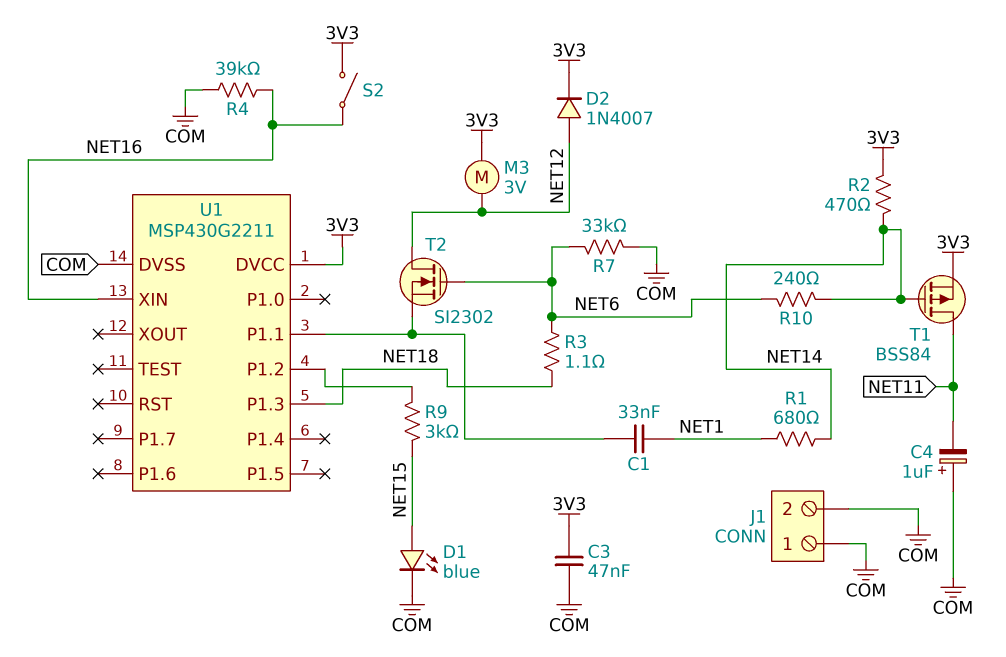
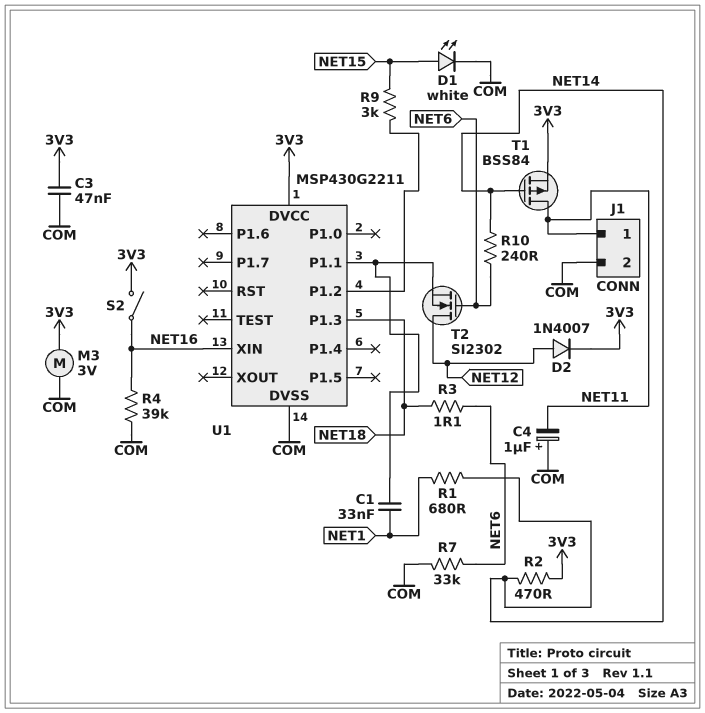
D1: LED blue (A NET15, K COM) -> LED white (A NET15, K COM)
J1 pin 1: COM -> NET11
M3: motor 3V (3V3, NET12) -> motor 3V (3V3, COM)

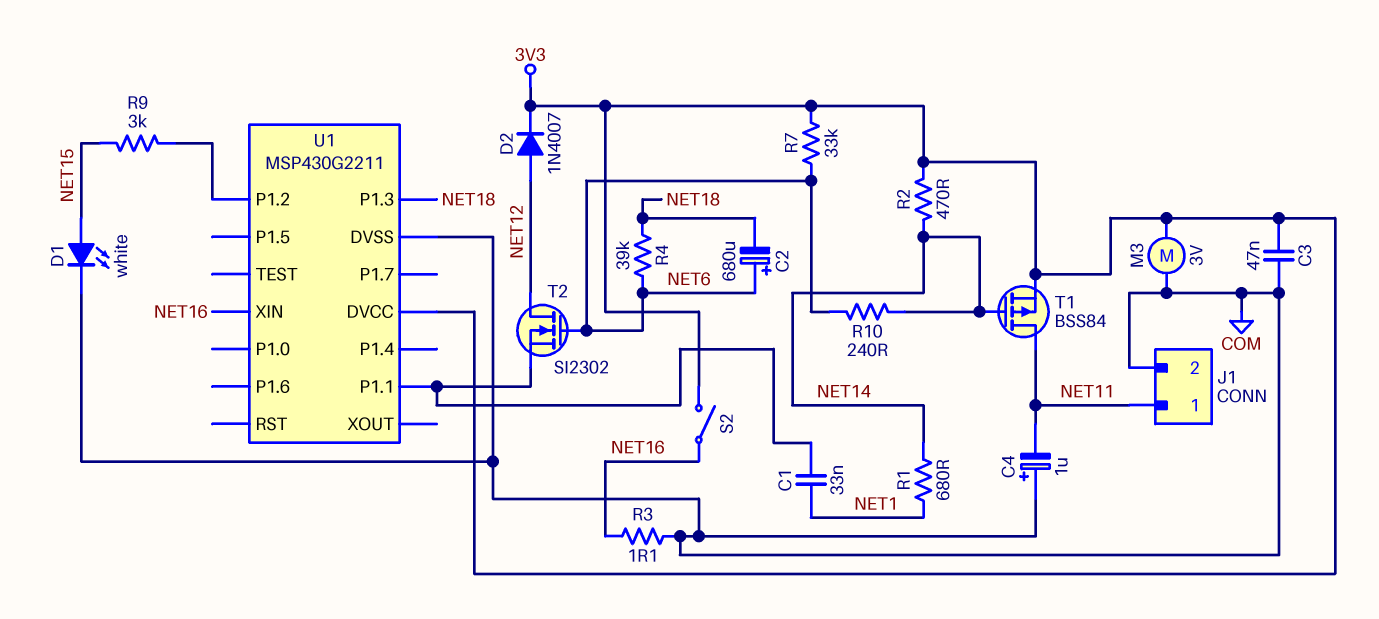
C2: none -> 680uF (plus NET6, minus NET18)
R3: 1.1 (NET6, NET18) -> 1.1 (COM, NET16)
R4: 39k (COM, NET16) -> 39k (NET6, NET18)
R7: 33k (COM, NET6) -> 33k (3V3, NET6)

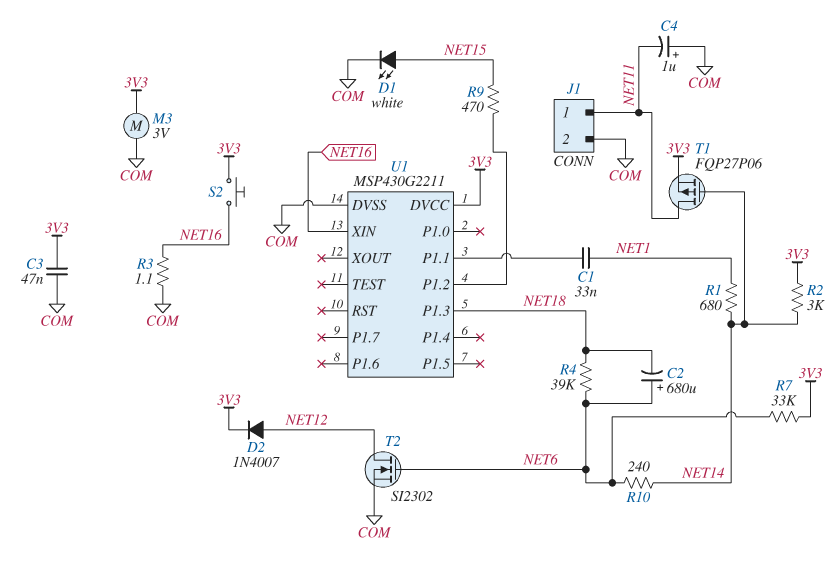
R2: 470 (3V3, NET14) -> 3k (3V3, NET14)
R9: 3k (NET15, U1/P1.2) -> 470 (NET15, U1/P1.2)
S2: switch (3V3, NET16) -> button (3V3, NET16)
T1: PMOS BSS84 (G NET14, D NET11, S 3V3) -> PMOS FQP27P06 (G NET14, D NET11, S 3V3)
T2: NMOS SI2302 (G NET6, D NET12, S U1/P1.1) -> NMOS SI2302 (G NET6, D NET12, S COM)

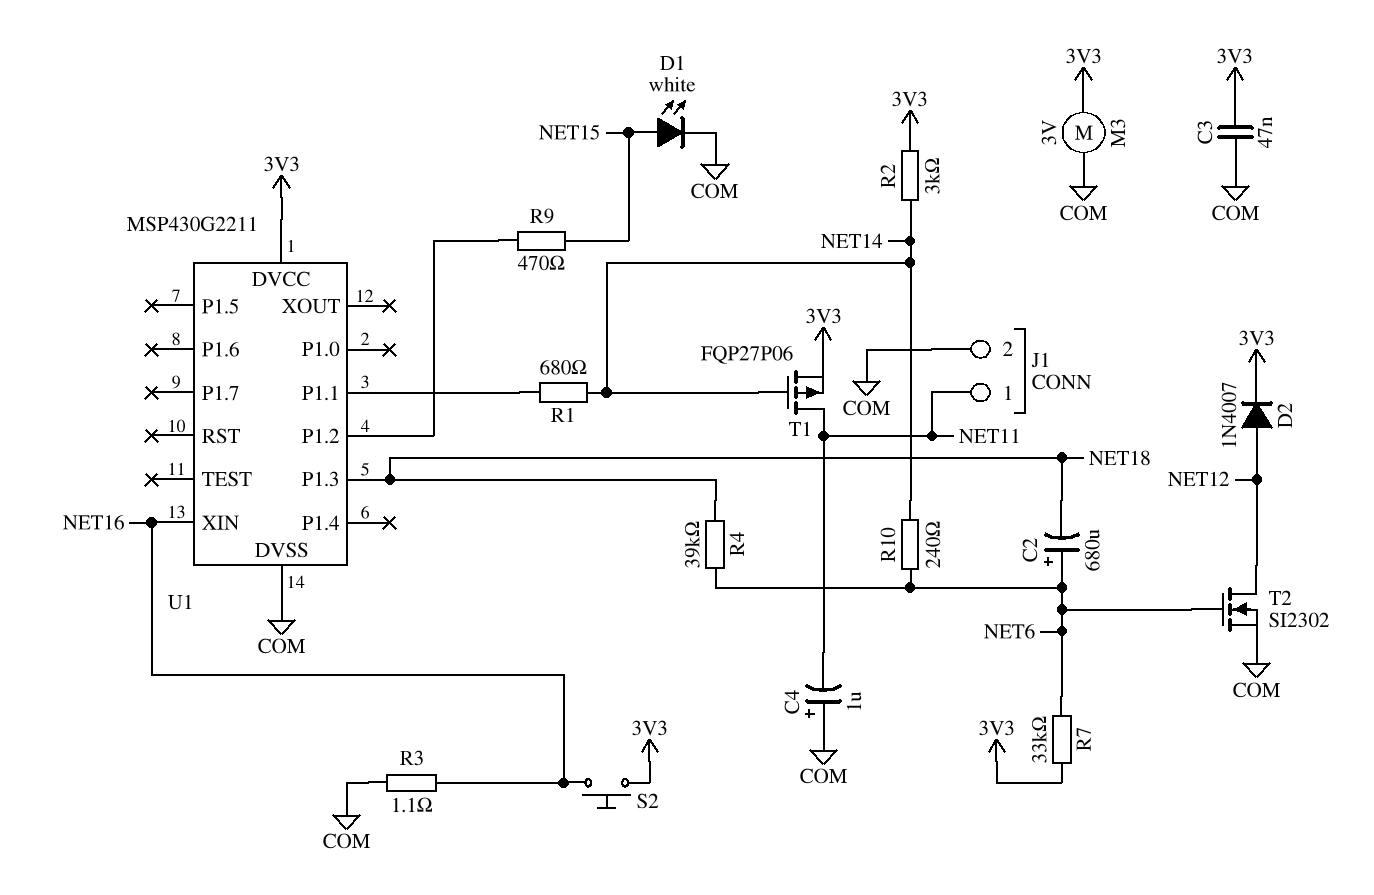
C1: 33nF (NET1, U1/P1.1) -> none
R1: 680 (NET1, NET14) -> 680 (NET14, U1/P1.1)

